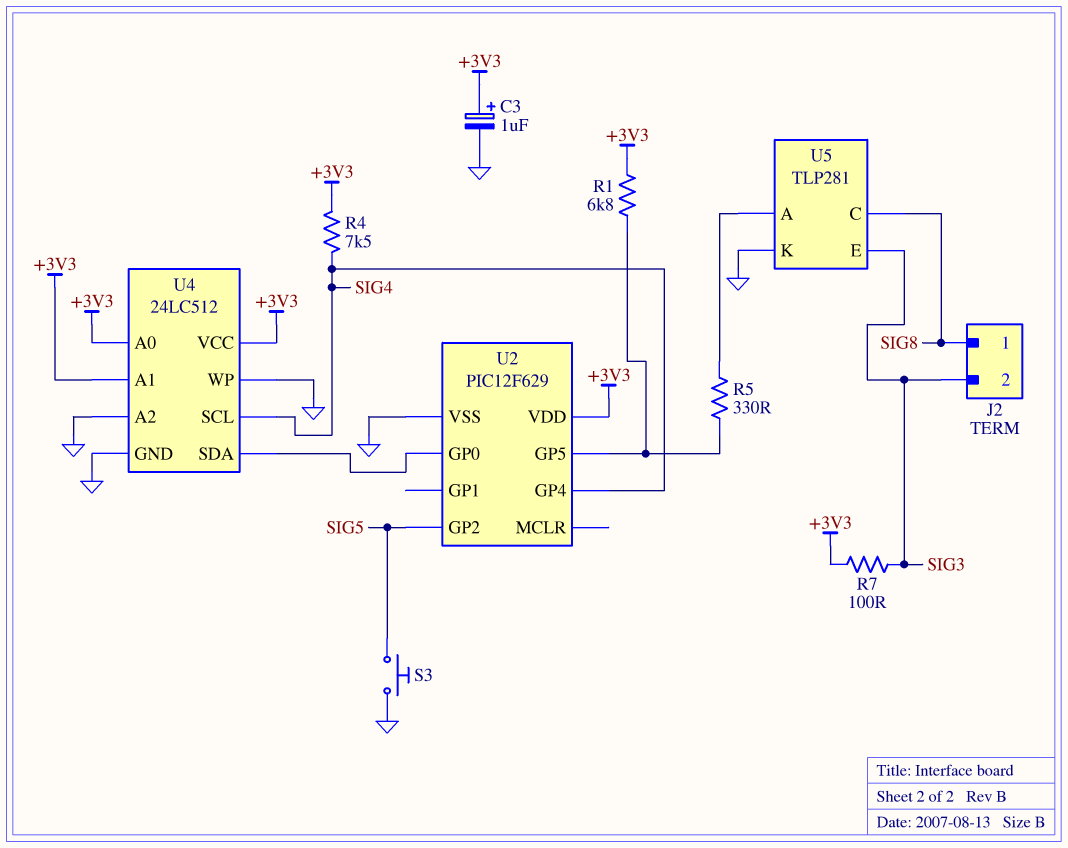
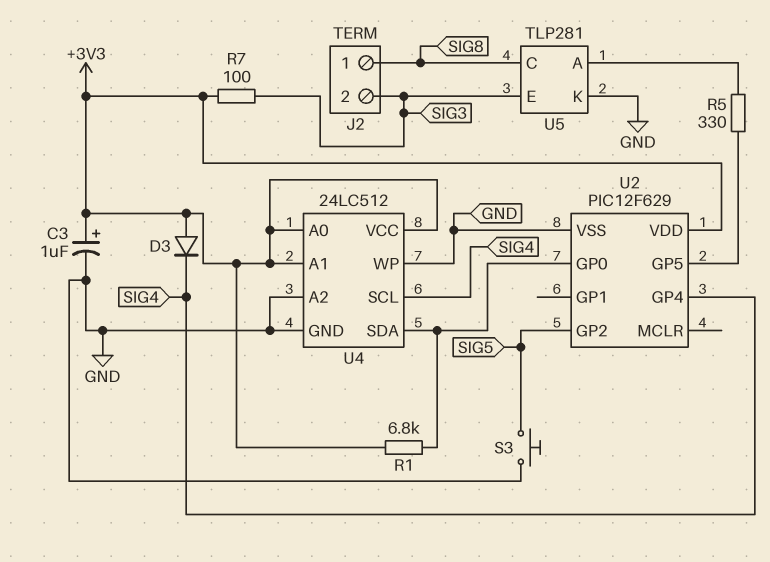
D3: none -> diode (A +3V3, K SIG4)
R1: 6.8k (+3V3, U2/GP5) -> 6.8k (+3V3, U2/GP0)
R4: 7.5k (+3V3, SIG4) -> none

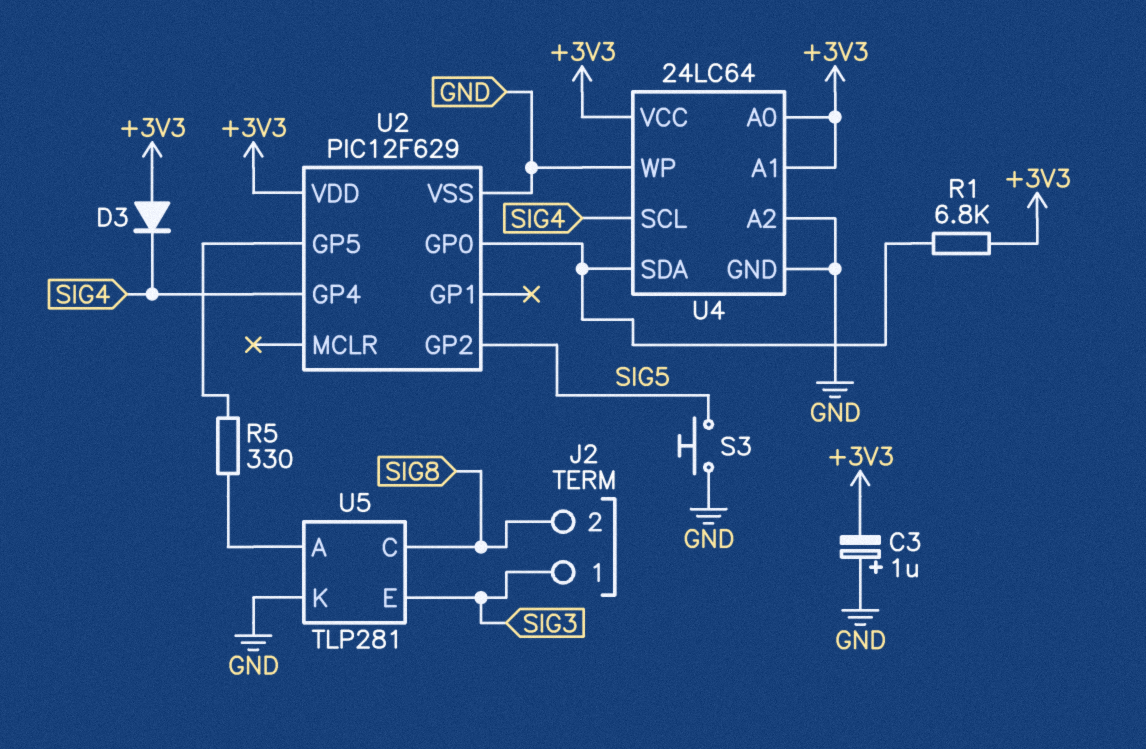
C3: 1uF (plus +3V3, minus GND) -> 1uF (plus GND, minus +3V3)
J2 pin 1: SIG8 -> SIG3
J2 pin 2: SIG3 -> SIG8
R7: 100 (+3V3, SIG3) -> none
U4: 24LC512 -> 24LC64

